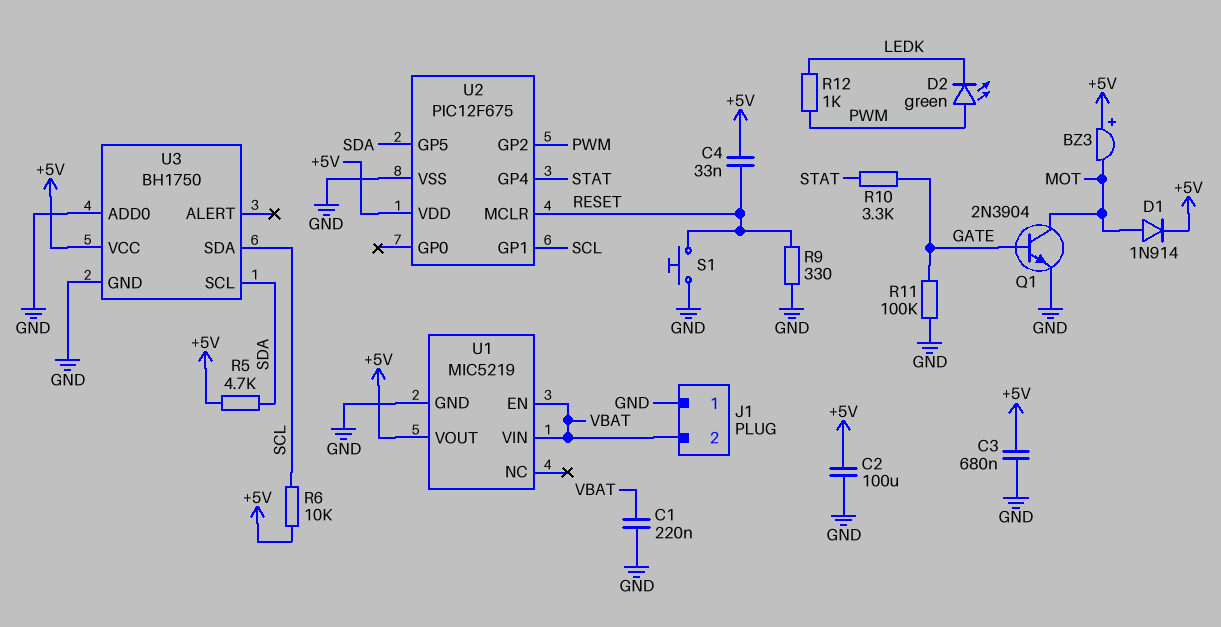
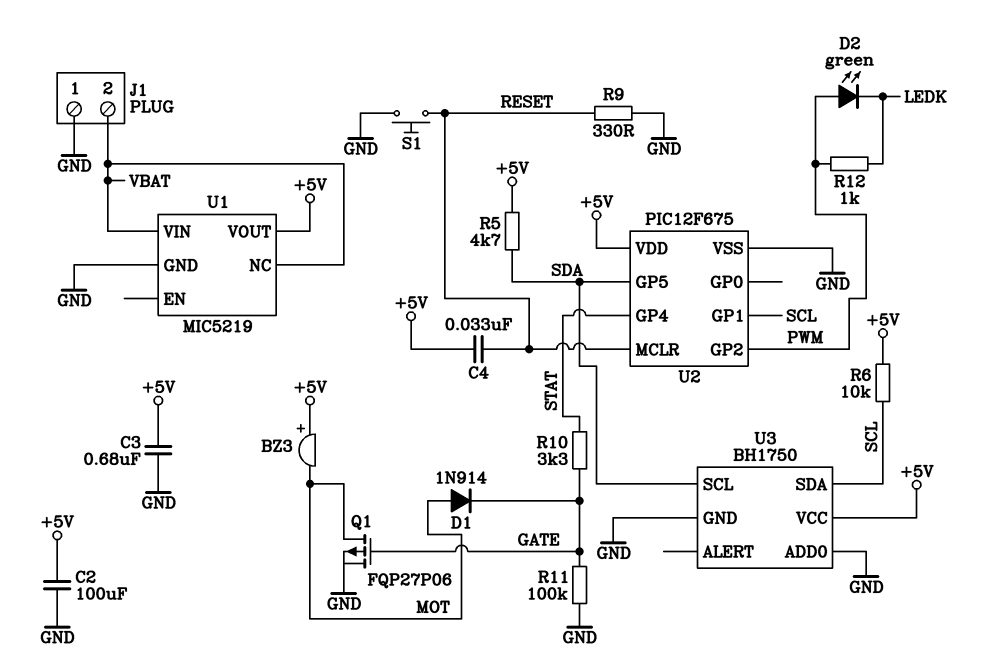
C1: 220nF (GND, VBAT) -> none
D1: diode 1N914 (A MOT, K +5V) -> diode 1N914 (A MOT, K GATE)
Q1: NPN 2N3904 (B GATE, C MOT, E GND) -> PMOS FQP27P06 (G GATE, D MOT, S GND)
U1 pin EN: VBAT -> none
U1 pin NC: none -> VBAT

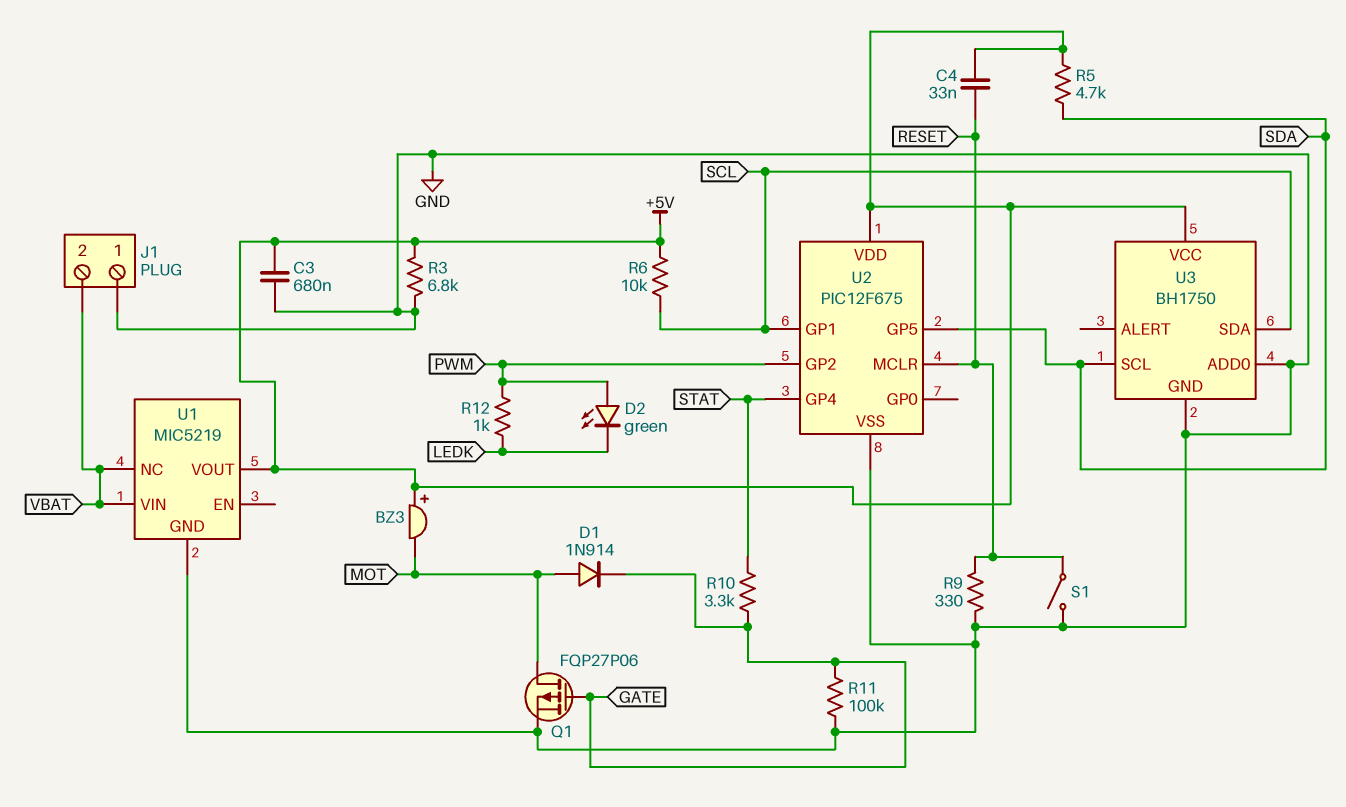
C2: 100uF (+5V, GND) -> none
R3: none -> 6.8k (+5V, GND)
S1: button (GND, RESET) -> switch (GND, RESET)

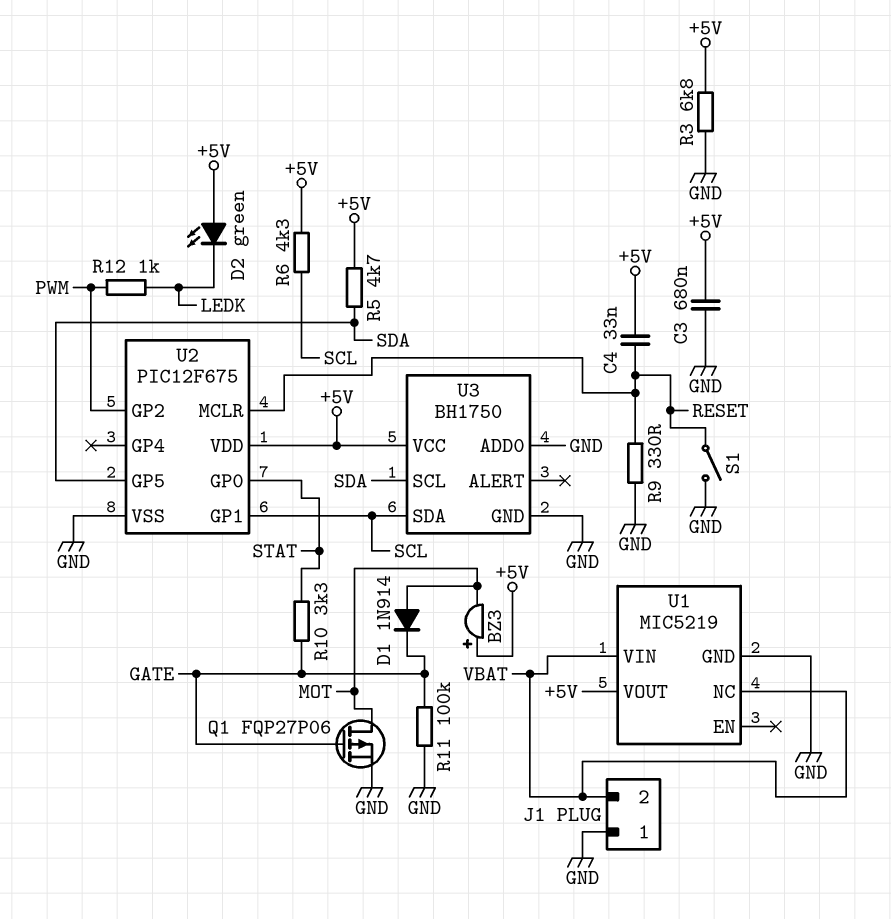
D2: LED green (A PWM, K LEDK) -> LED green (A +5V, K LEDK)
R6: 10k (+5V, SCL) -> 4.3k (+5V, SCL)
U2 pin GP0: none -> STAT
U2 pin GP4: STAT -> none

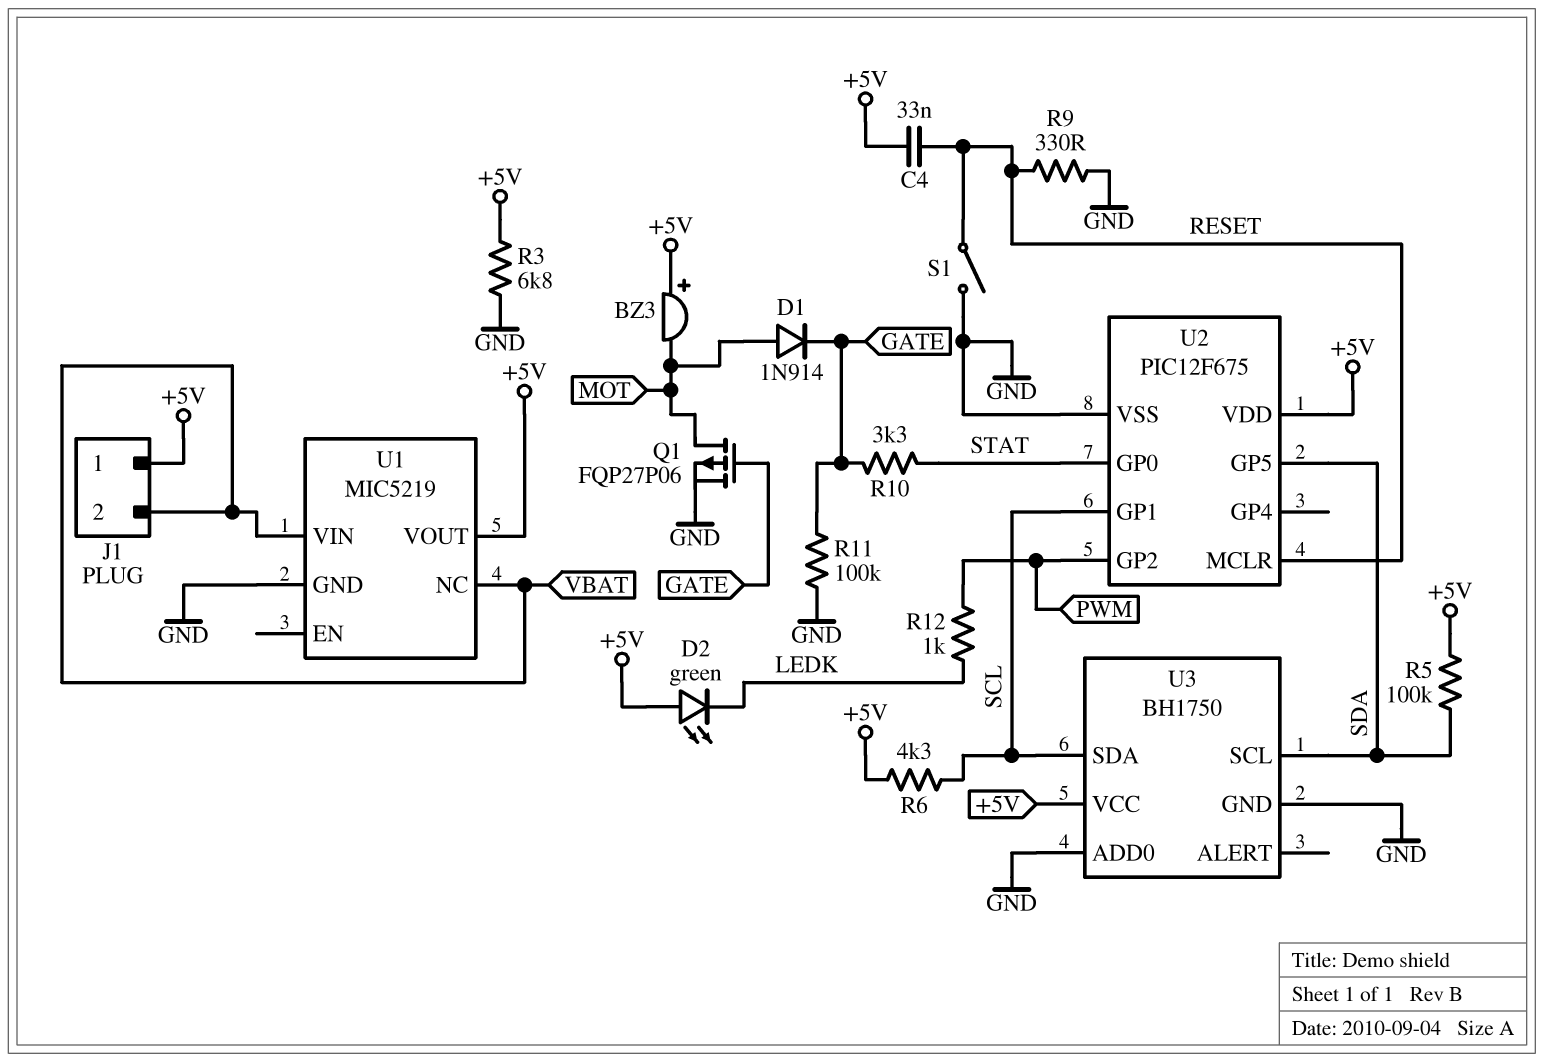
C3: 680nF (+5V, GND) -> none
J1 pin 1: GND -> +5V
R5: 4.7k (+5V, SDA) -> 100k (+5V, SDA)

